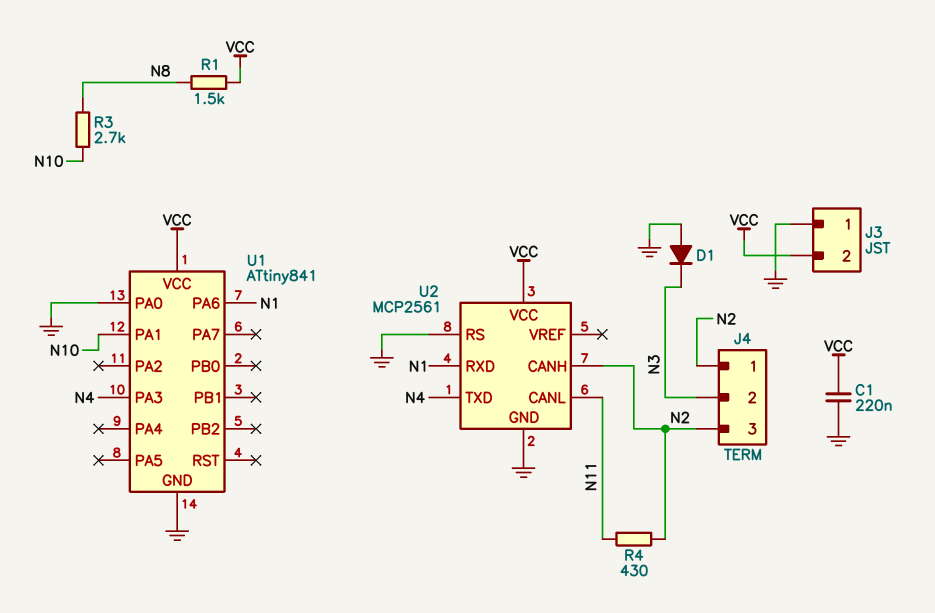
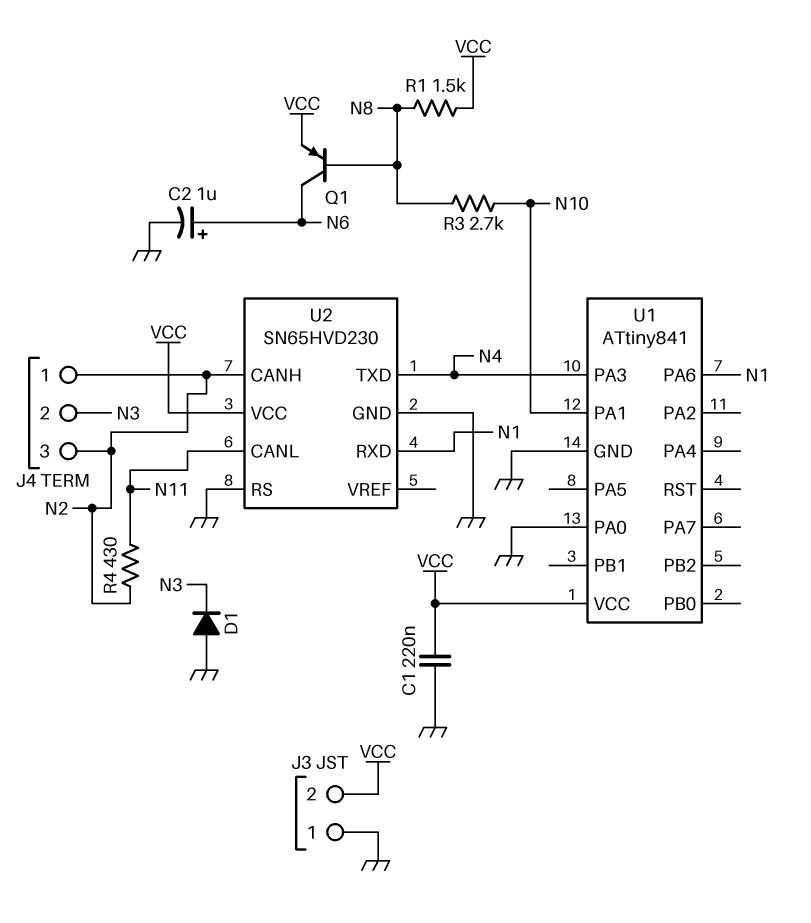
C2: none -> 1uF (plus N6, minus GND)
Q1: none -> PNP (B N8, C N6, E VCC)
U2: MCP2561 -> SN65HVD230

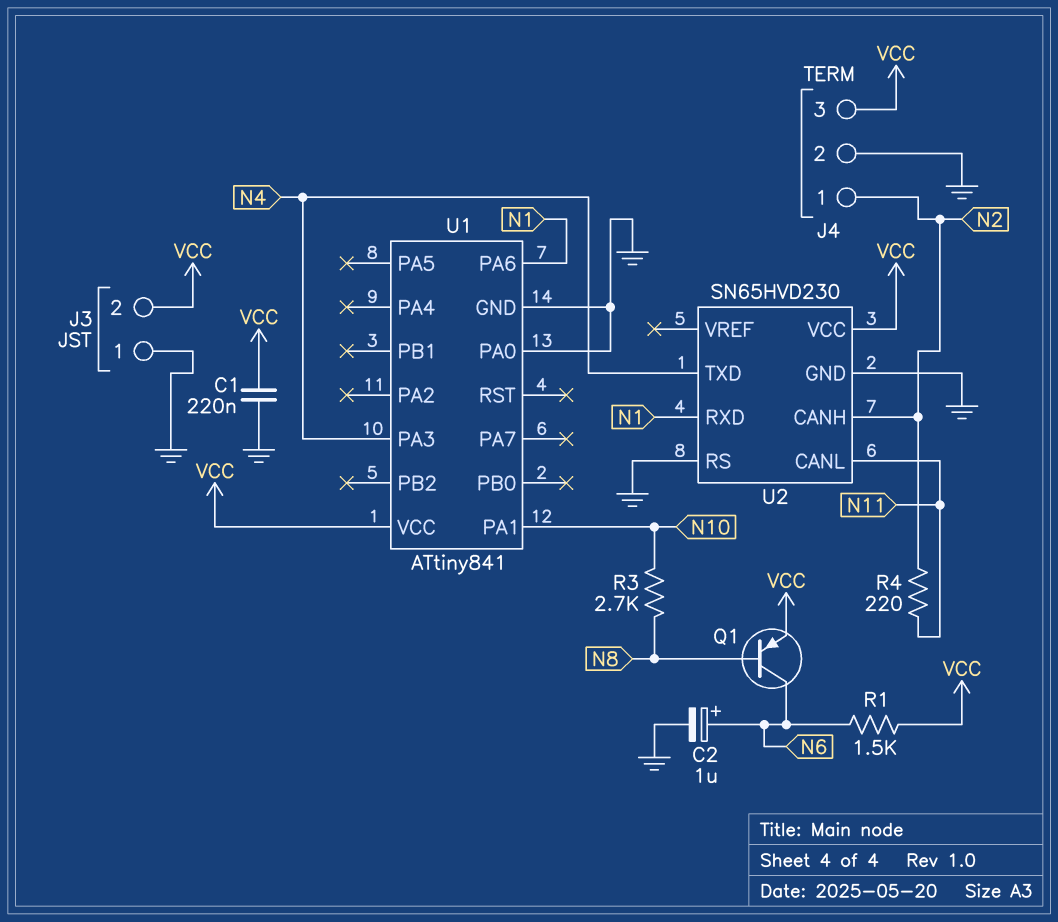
D1: diode (A GND, K N3) -> none
J4 pin 2: N3 -> GND
J4 pin 3: N2 -> VCC
R1: 1.5k (N8, VCC) -> 1.5k (N6, VCC)
R4: 430 (N2, N11) -> 220 (N2, N11)

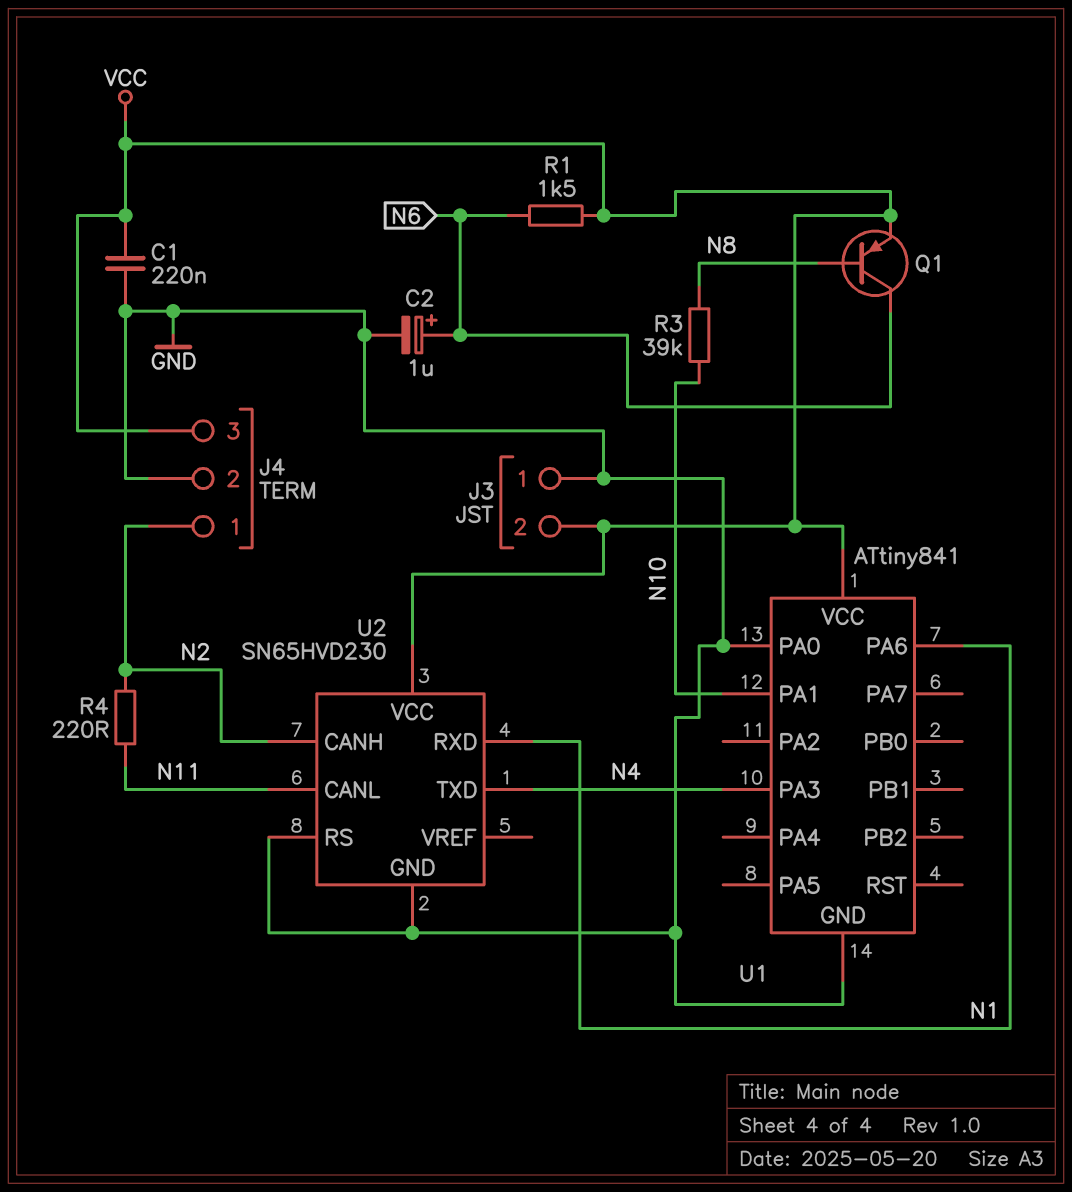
R3: 2.7k (N8, N10) -> 39k (N8, N10)

